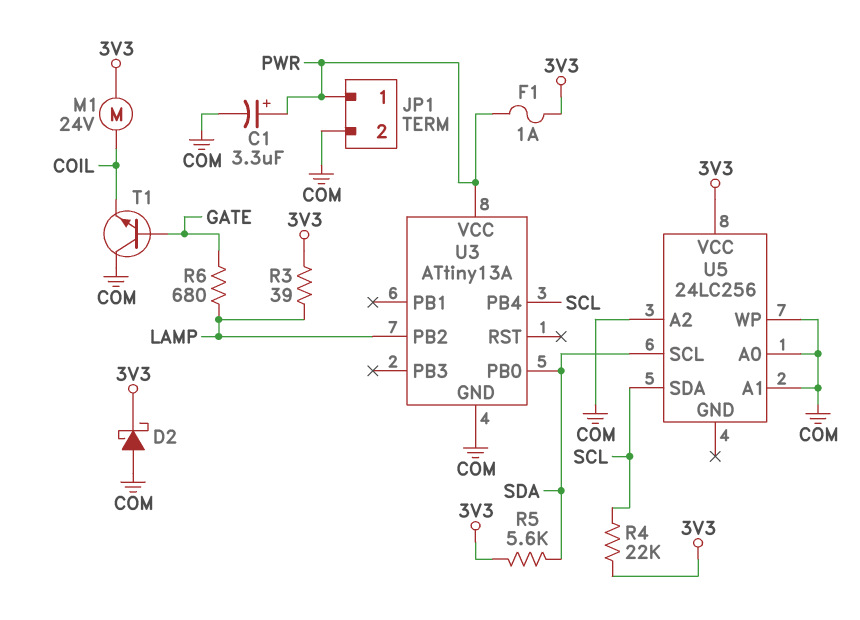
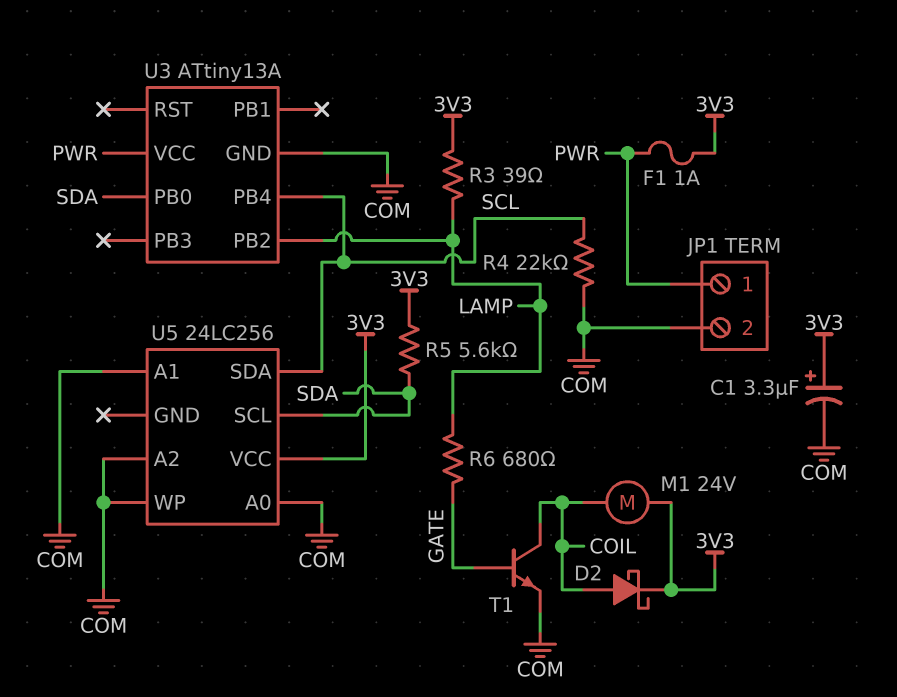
C1: 3.3uF (plus PWR, minus COM) -> 3.3uF (plus 3V3, minus COM)
D2: schottky (A COM, K 3V3) -> schottky (A COIL, K 3V3)
R4: 22k (3V3, SCL) -> 22k (COM, SCL)
T1: NPN (B GATE, C COM, E COIL) -> NPN (B GATE, C COIL, E COM)

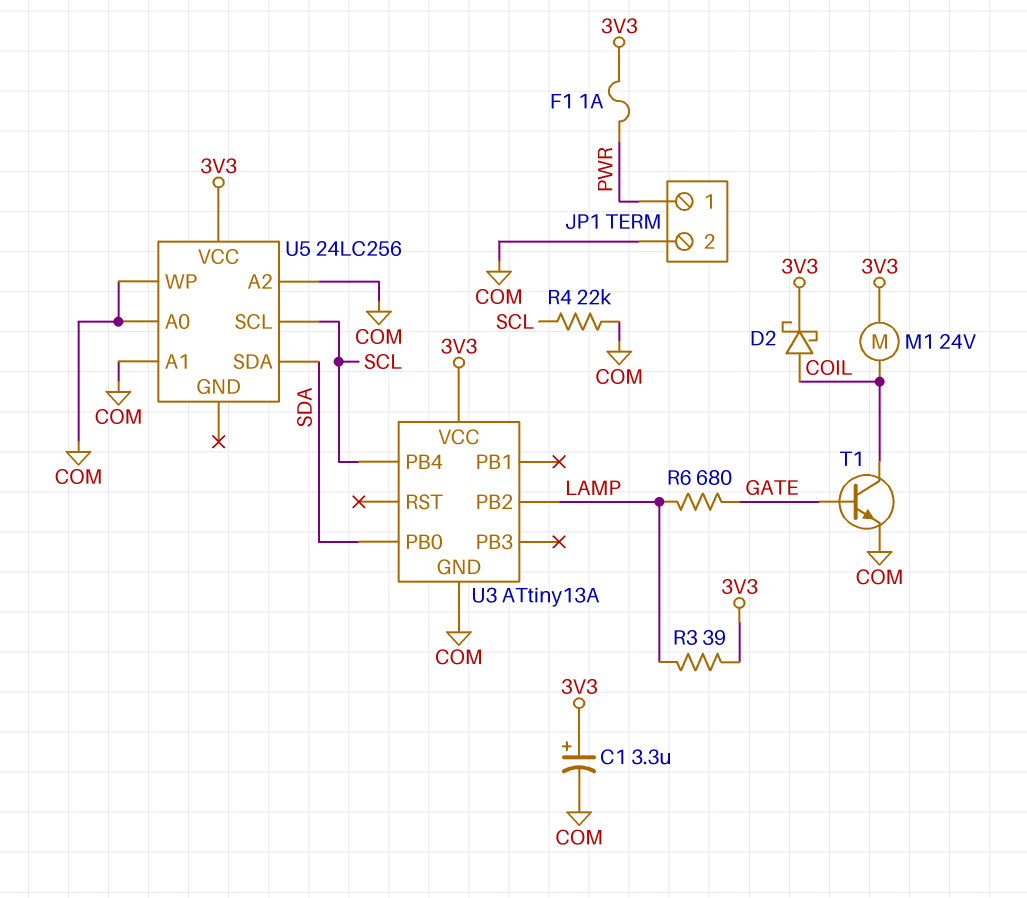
R5: 5.6k (3V3, SDA) -> none
U3 pin VCC: PWR -> 3V3
U5 pin SCL: SDA -> SCL
U5 pin SDA: SCL -> SDA

